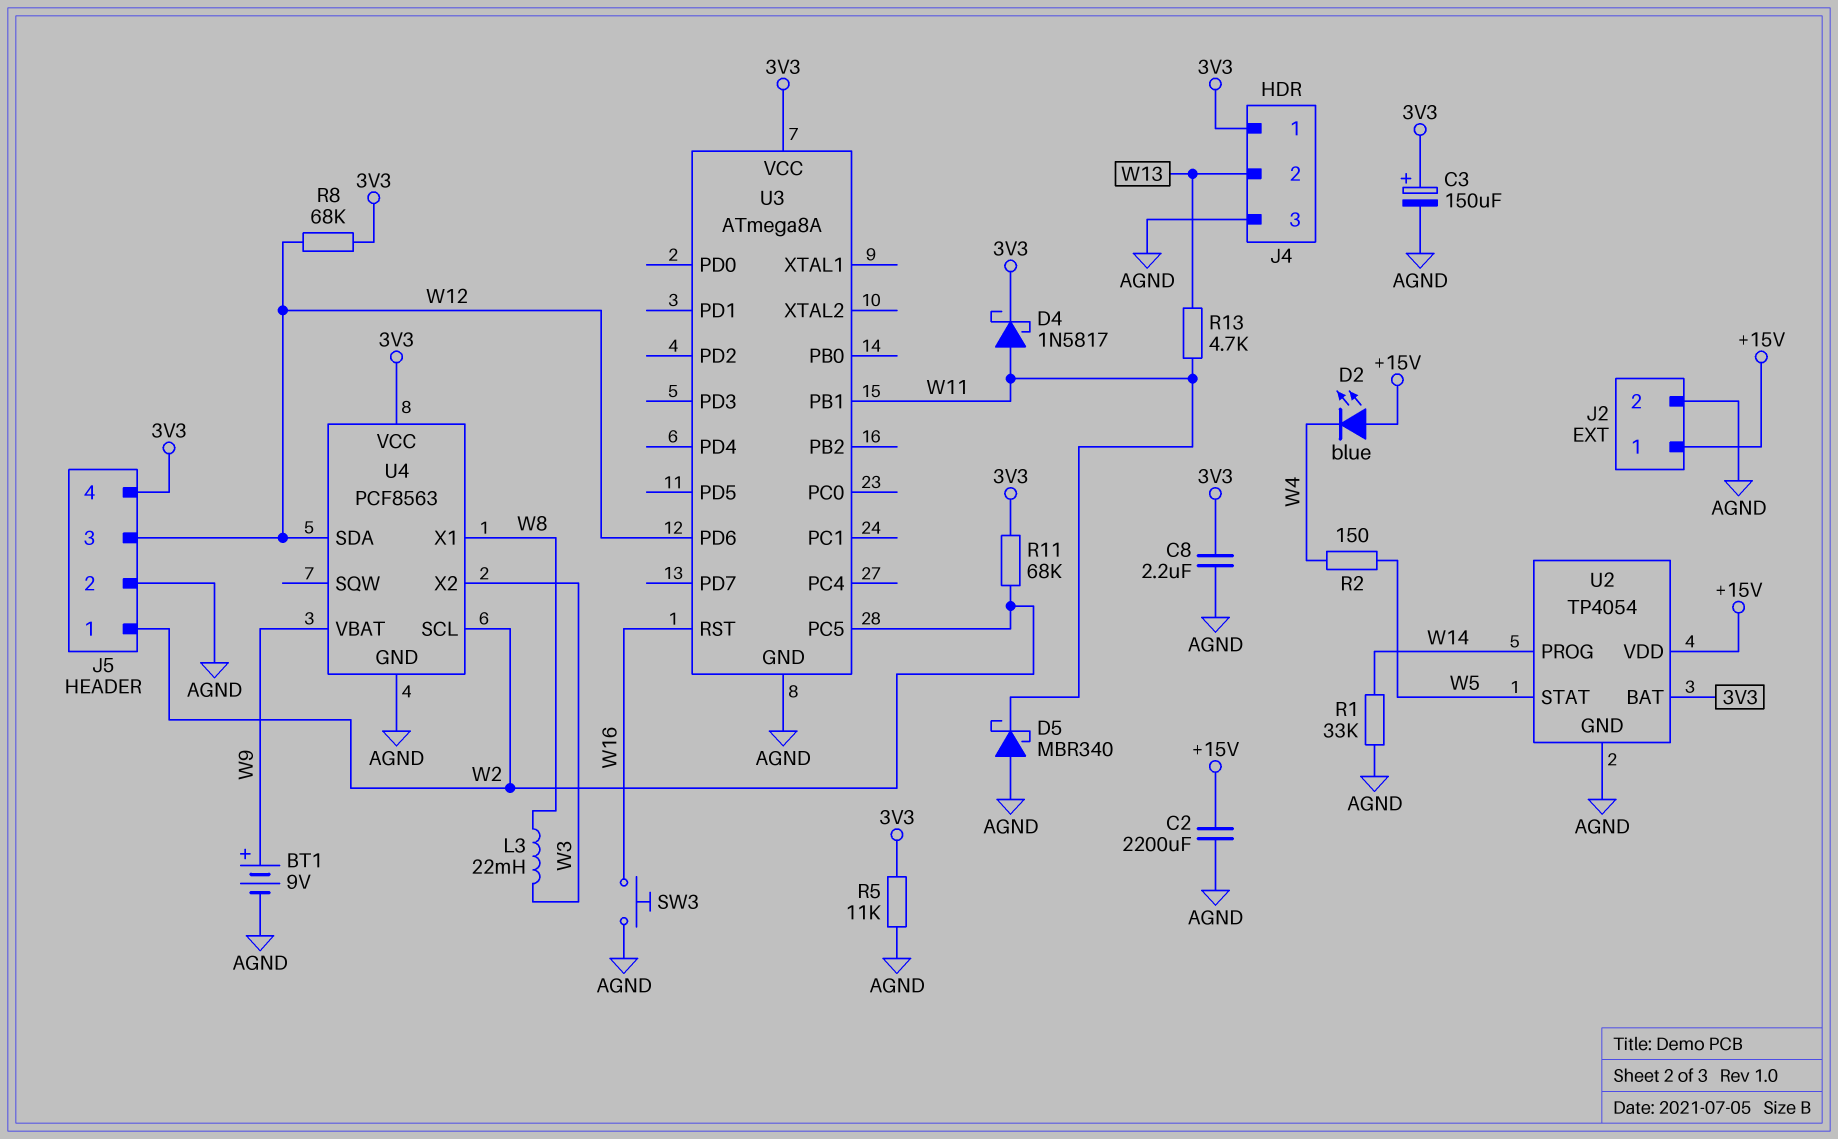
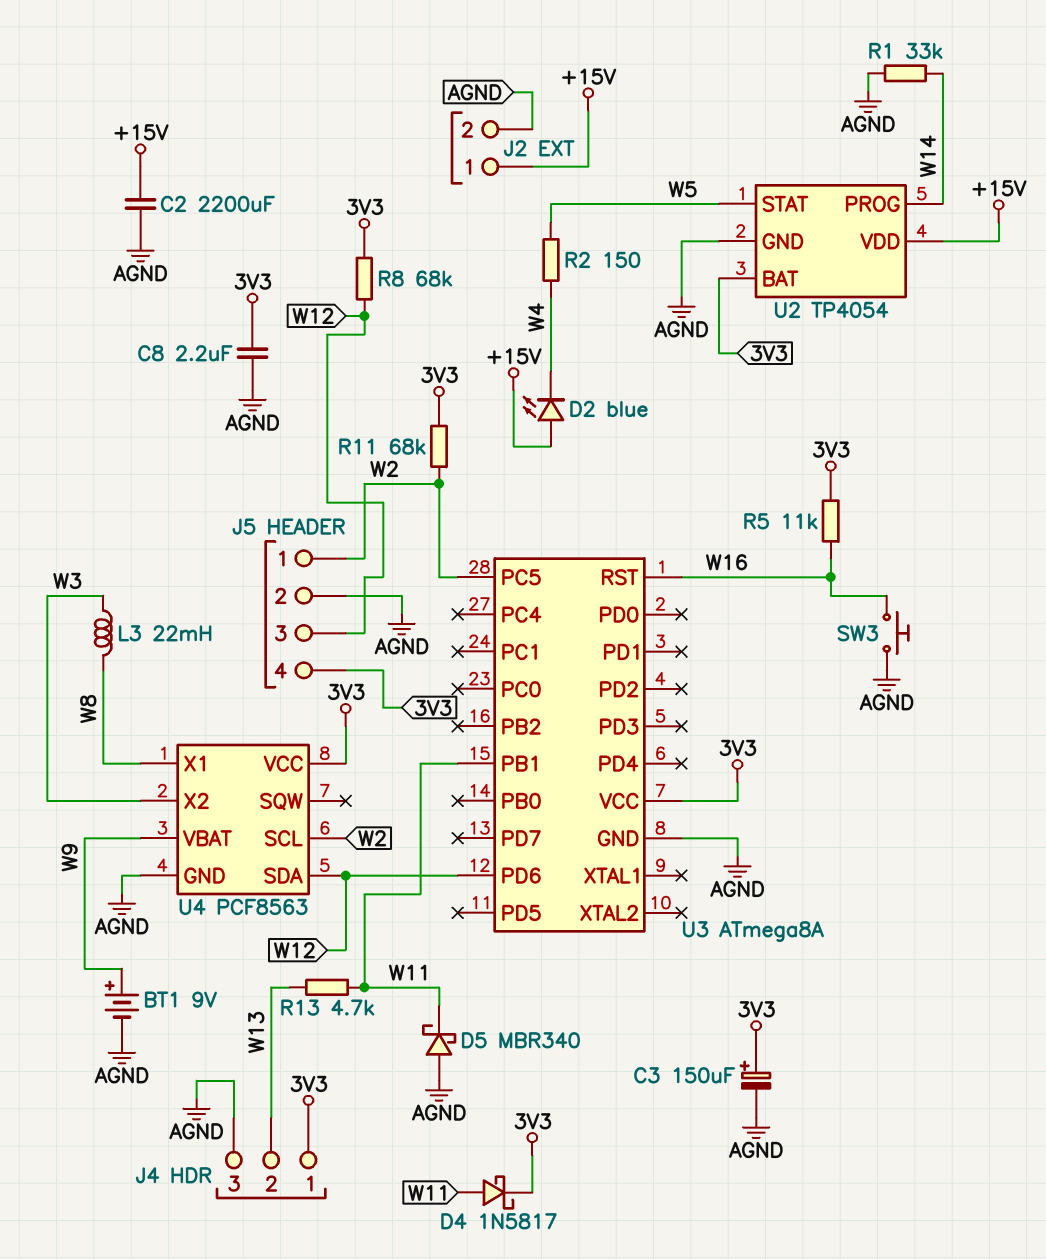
R5: 11k (3V3, AGND) -> 11k (3V3, W16)

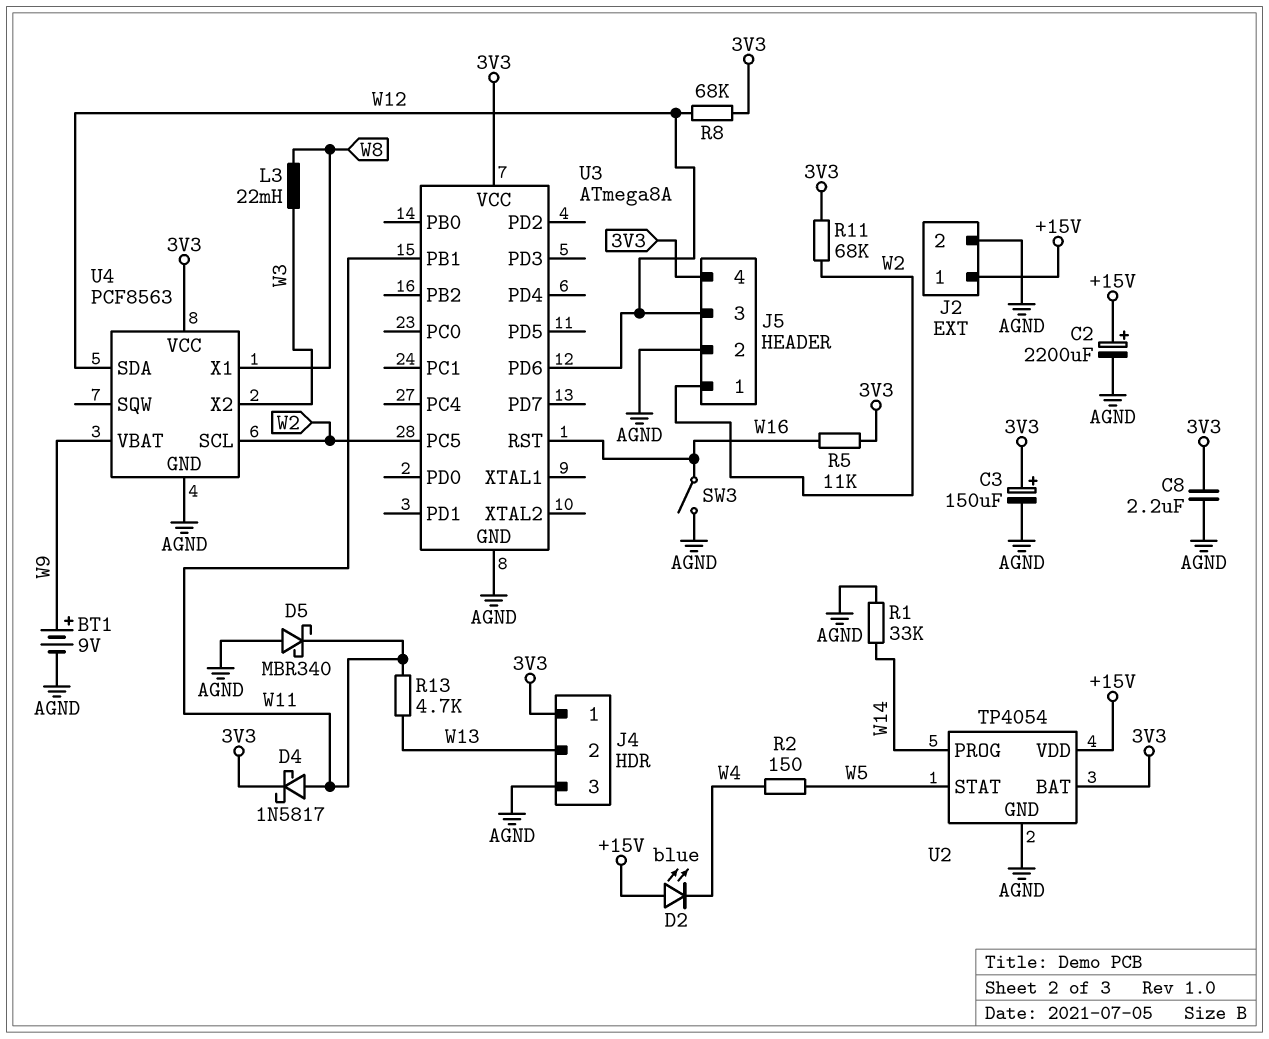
C2: 2200uF (+15V, AGND) -> 2200uF (plus +15V, minus AGND)
SW3: button (AGND, W16) -> switch (AGND, W16)

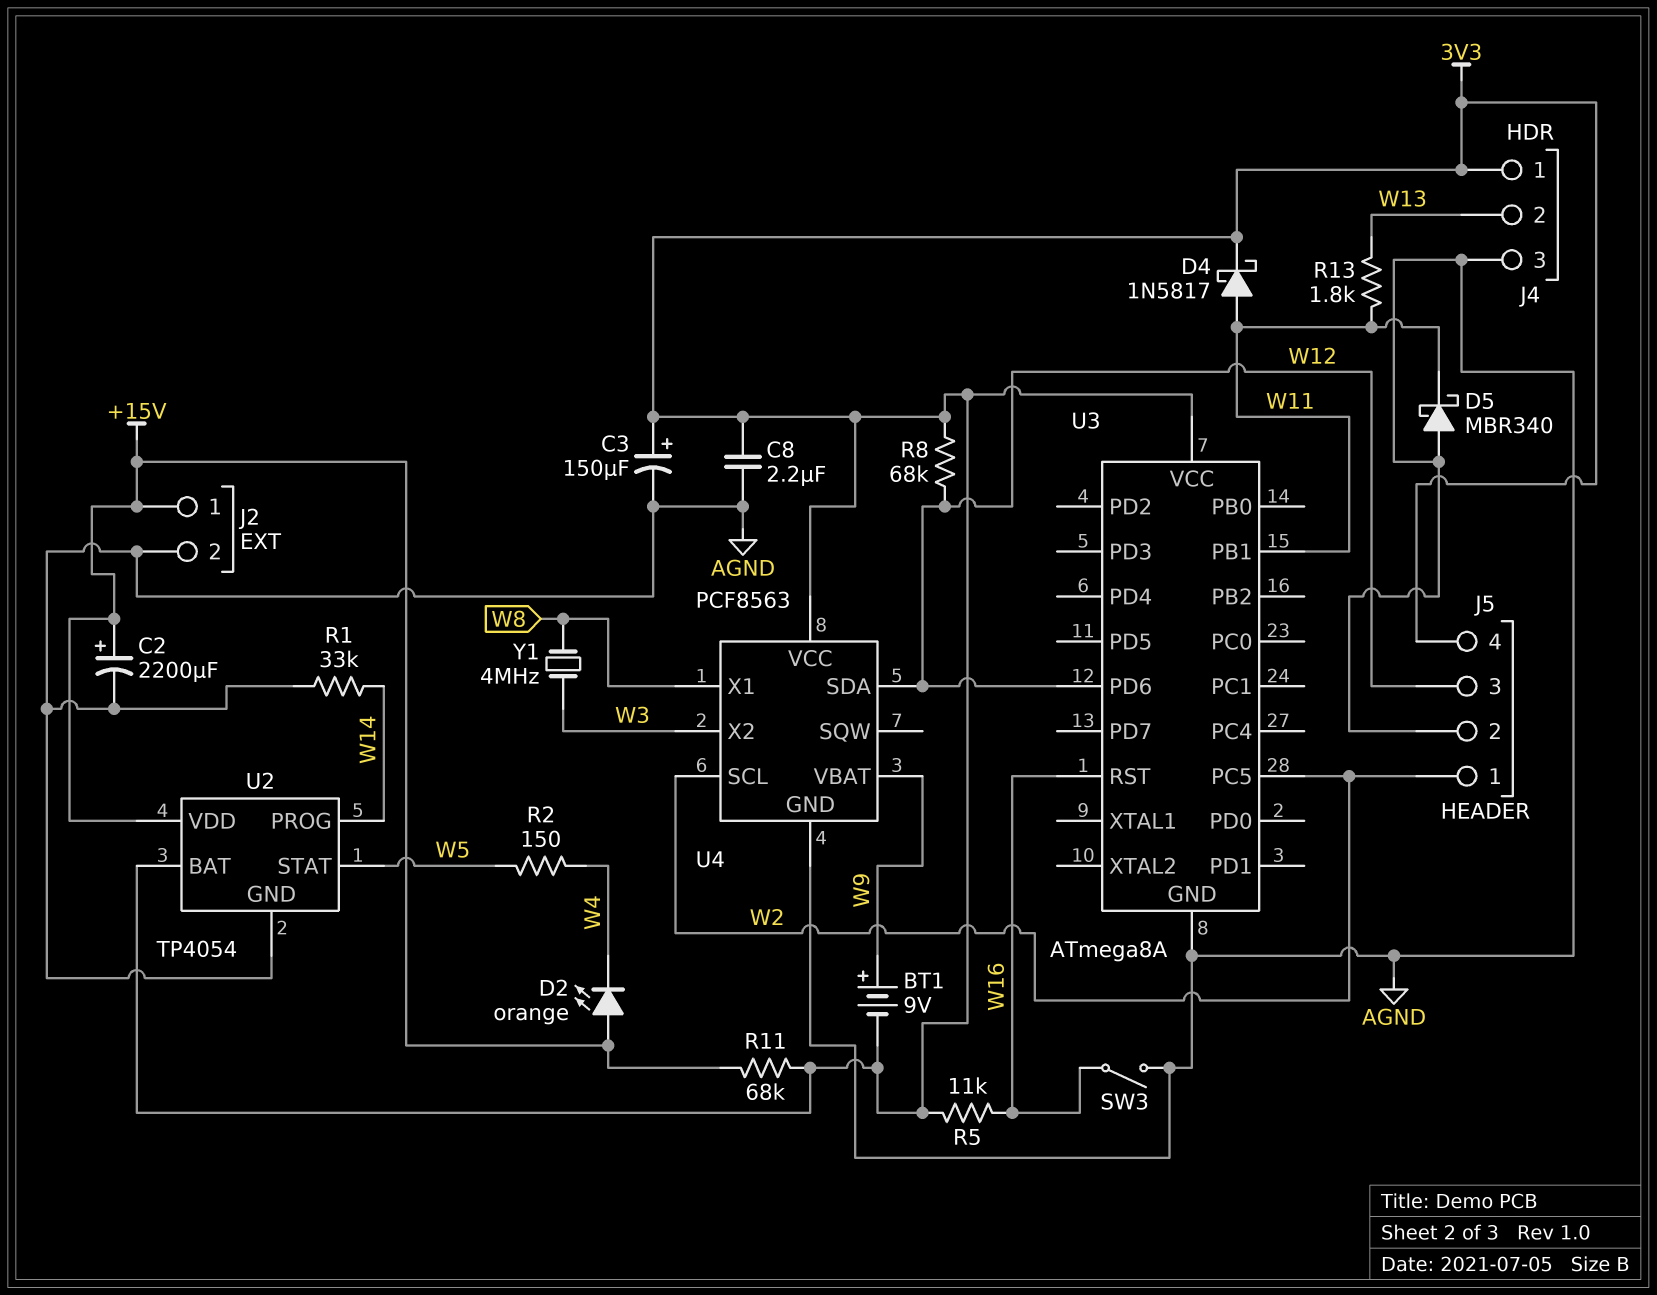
BT1: 9V (plus W9, minus AGND) -> 9V (plus W9, minus 3V3)
D2: LED blue (A +15V, K W4) -> LED orange (A +15V, K W4)
L3: 22mH (W3, W8) -> none
R11: 68k (3V3, W2) -> 68k (+15V, 3V3)
R13: 4.7k (W11, W13) -> 1.8k (W11, W13)
Y1: none -> 4MHz (W3, W8)

